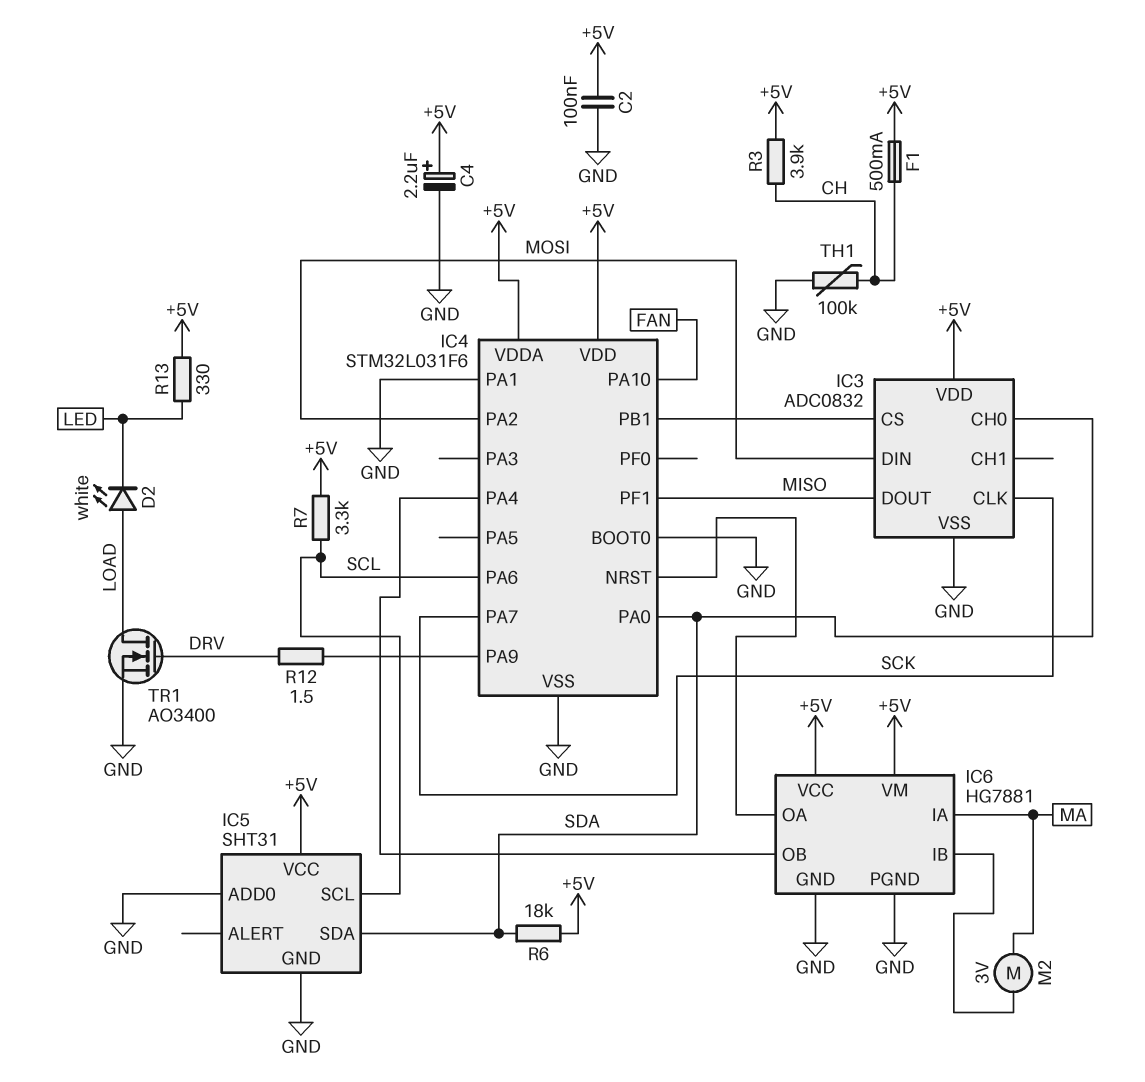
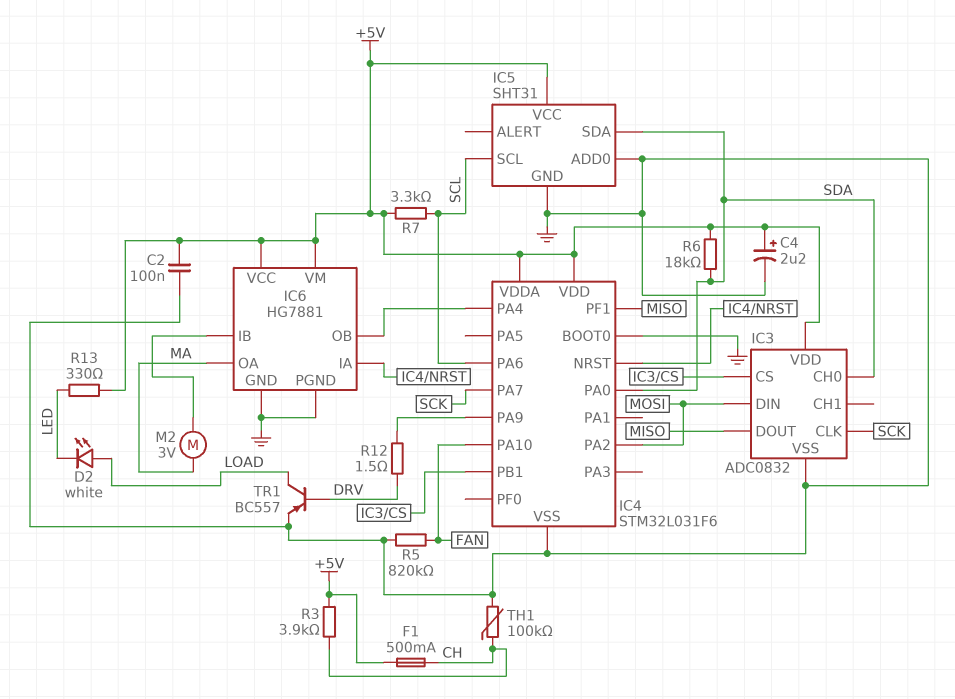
IC4 pin PA1: GND -> none
IC6 pin IA: MA -> IC4/NRST
IC6 pin OA: IC4/NRST -> MA
R5: none -> 820k (FAN, GND)
TR1: NMOS AO3400 (G DRV, D LOAD, S GND) -> PNP BC557 (B DRV, C LOAD, E GND)

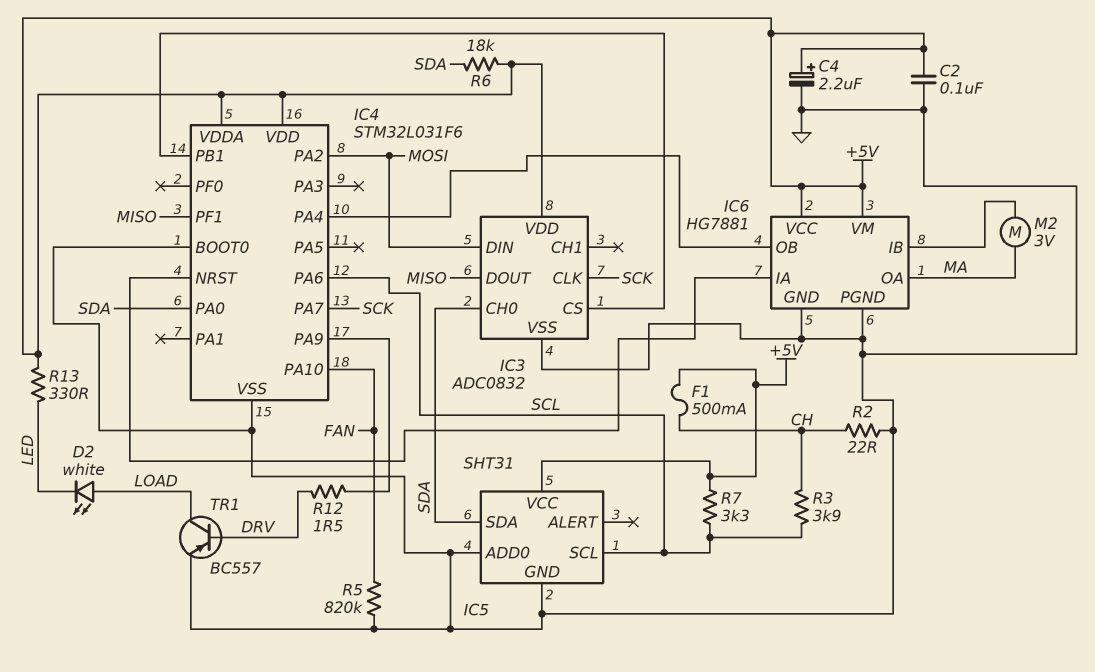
R2: none -> 22 (CH, GND)
R3: 3.9k (+5V, CH) -> 3.9k (CH, SCL)
TH1: 100k (CH, GND) -> none

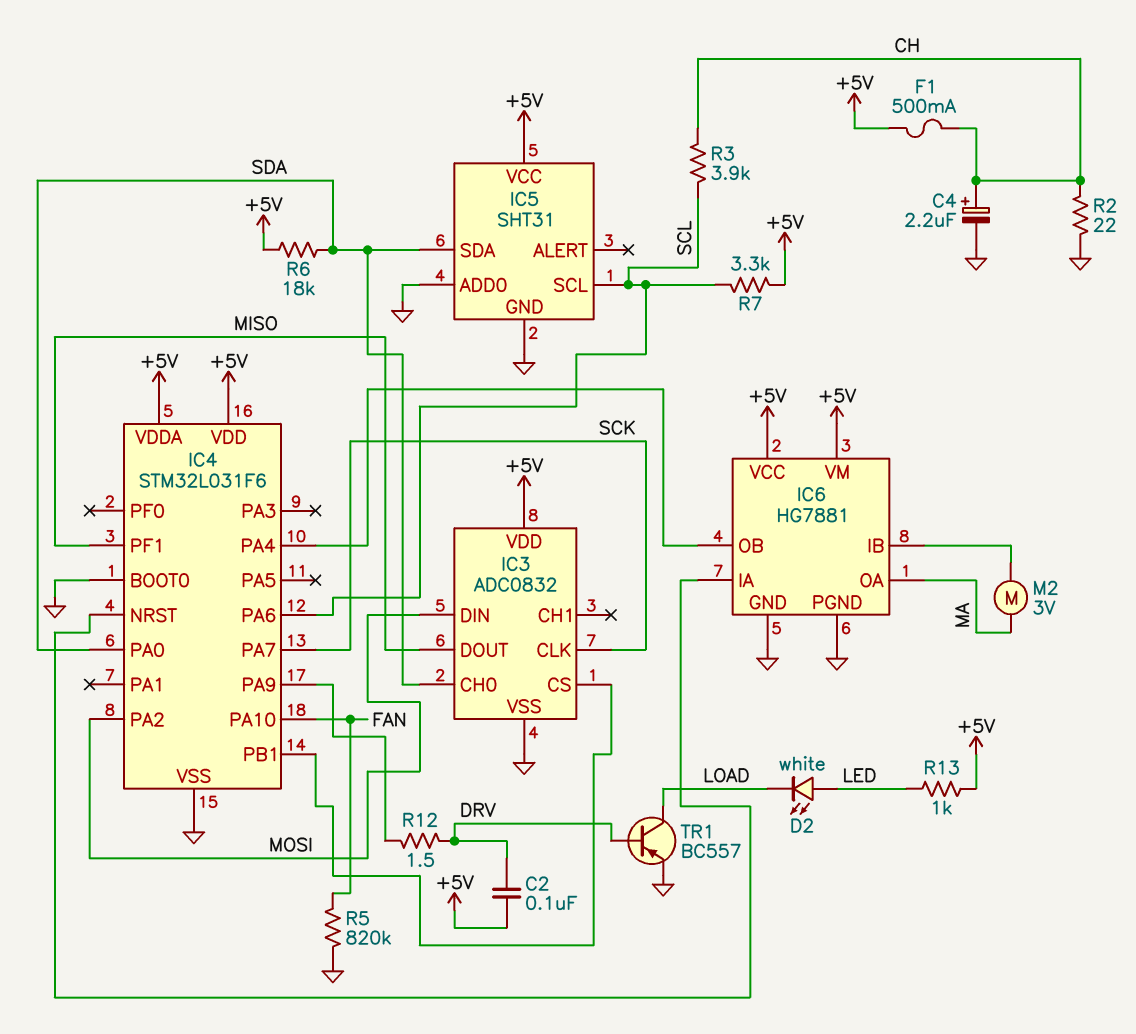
C2: 100nF (+5V, GND) -> 100nF (+5V, DRV)
C4: 2.2uF (plus +5V, minus GND) -> 2.2uF (plus CH, minus GND)
D2: LED white (A LOAD, K LED) -> LED white (A LED, K LOAD)
R13: 330 (+5V, LED) -> 1k (+5V, LED)

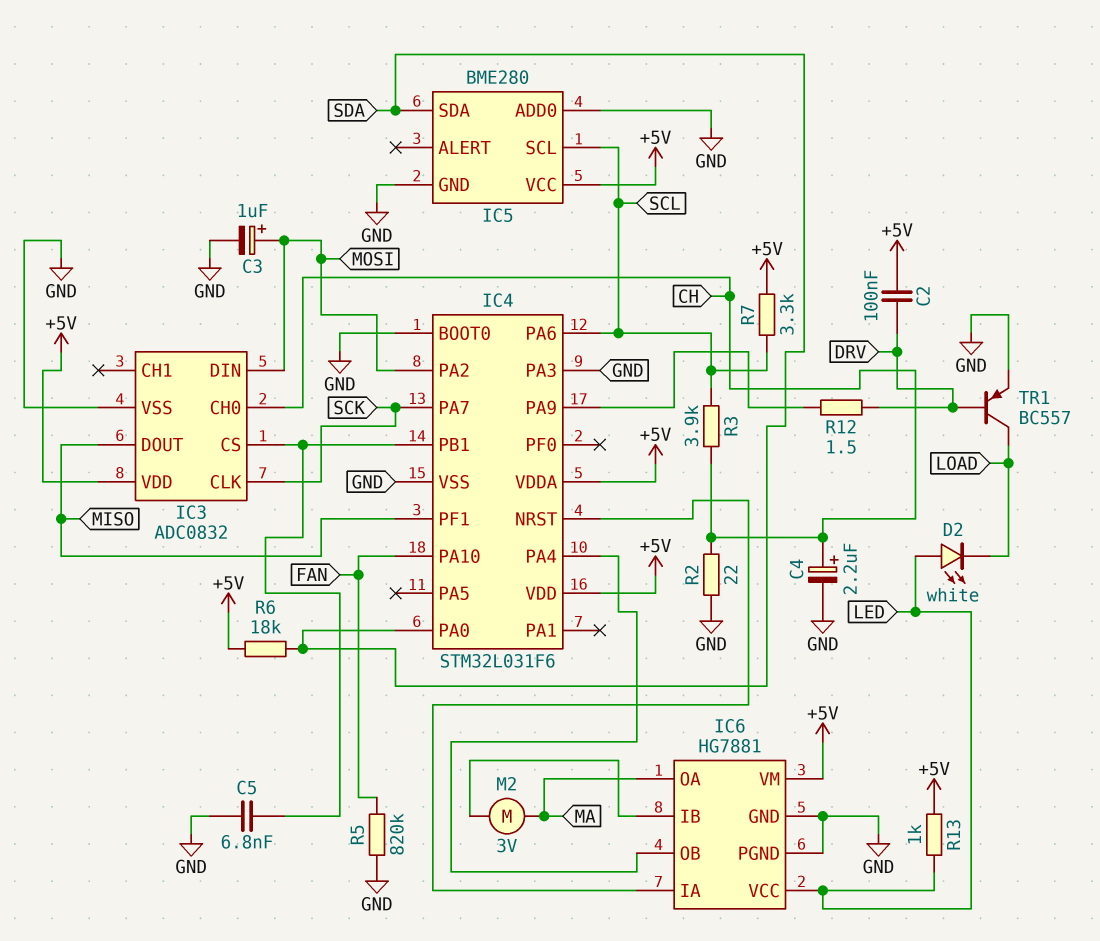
C3: none -> 1uF (plus MOSI, minus GND)
C5: none -> 6.8nF (GND, IC3/CS)
F1: 500mA (+5V, CH) -> none
IC3 pin CH0: SDA -> CH
IC4 pin PA3: none -> GND
IC5: SHT31 -> BME280
IC6 pin VCC: +5V -> LED

